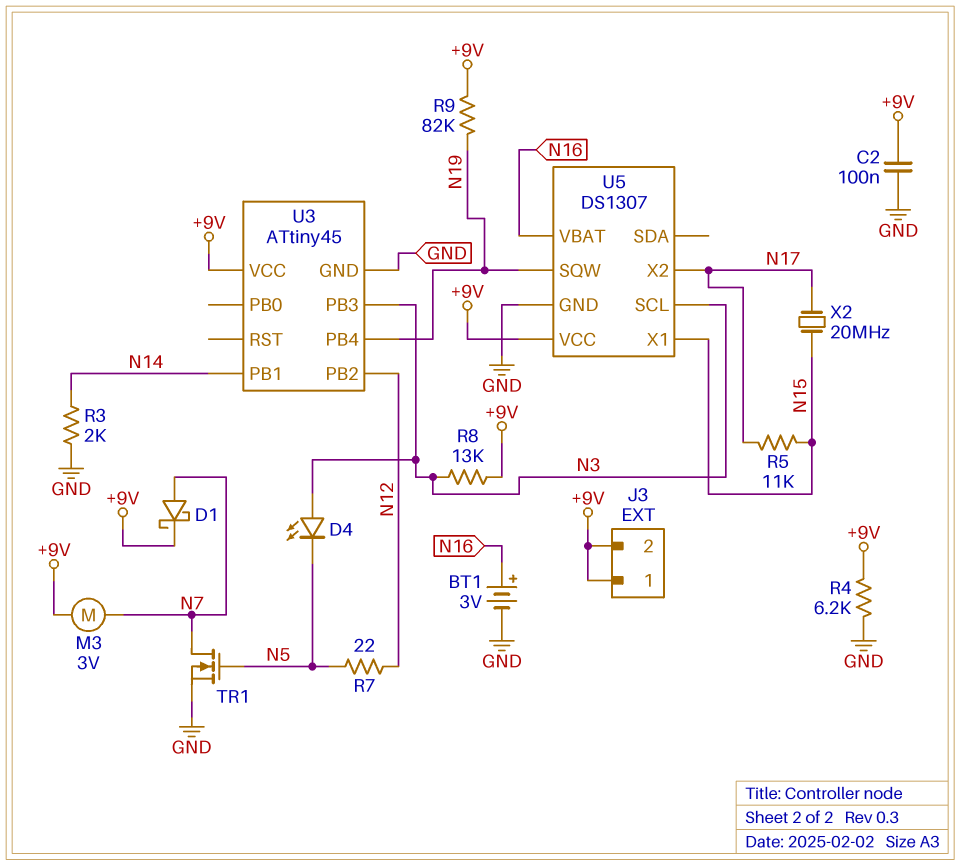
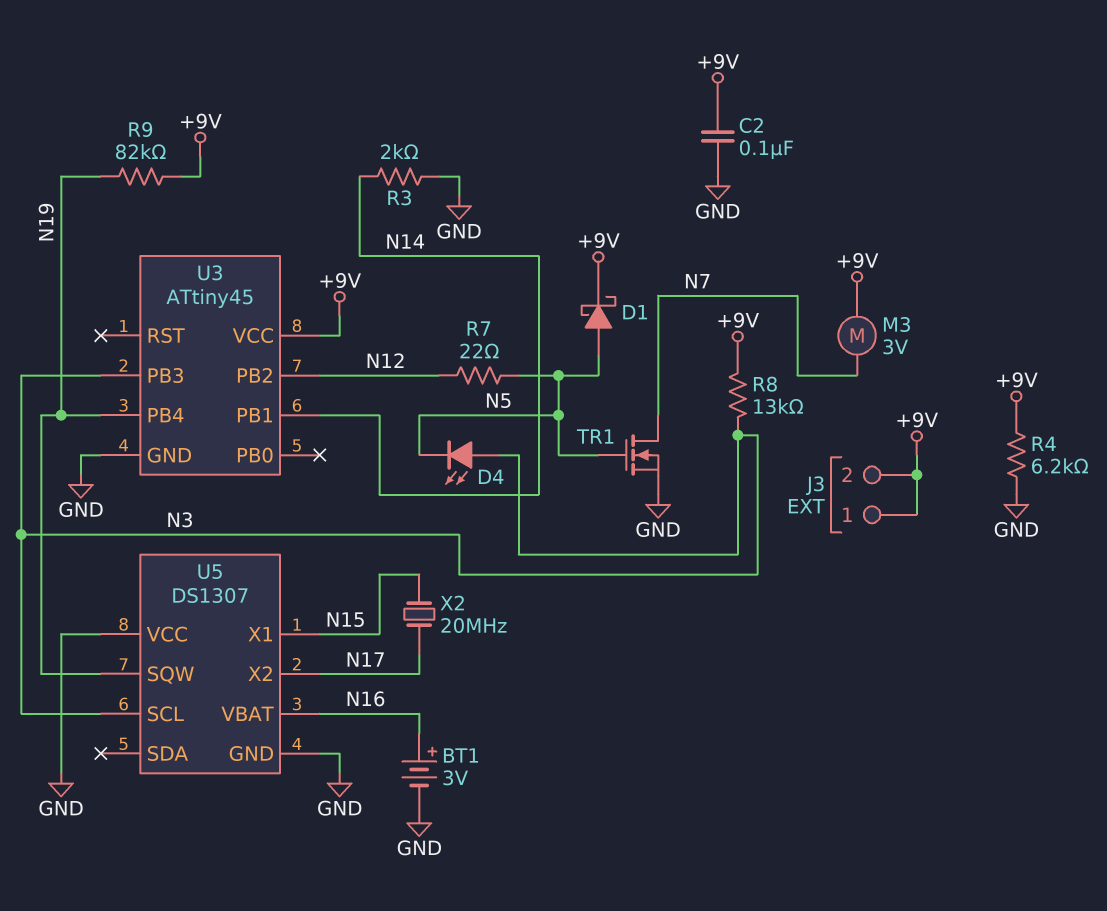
D1: schottky (A N7, K +9V) -> schottky (A N5, K +9V)
R5: 11k (N15, N17) -> none
U5 pin VCC: +9V -> GND

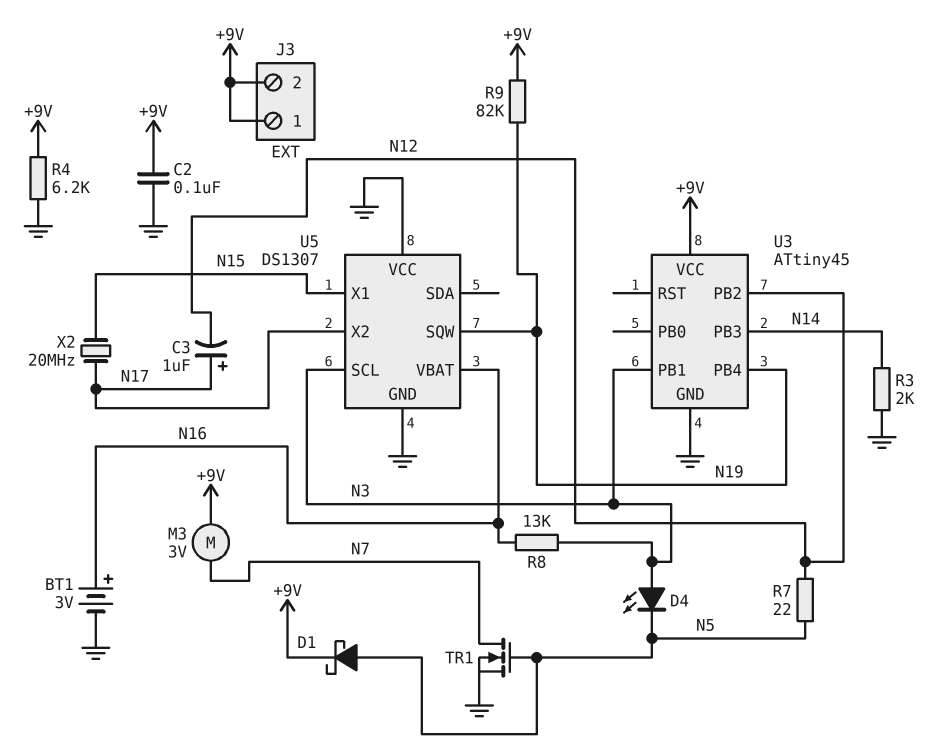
C3: none -> 1uF (plus N17, minus N12)
R8: 13k (+9V, N3) -> 13k (N3, N16)
U3 pin PB1: N14 -> N3
U3 pin PB3: N3 -> N14

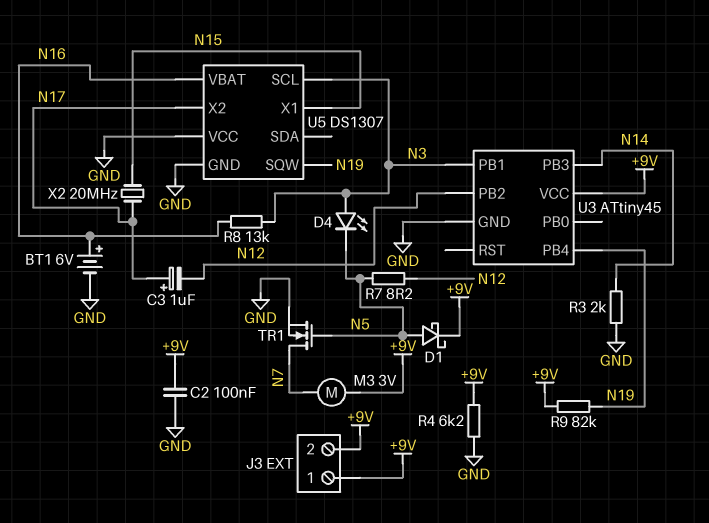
BT1: 3V (plus N16, minus GND) -> 6V (plus N16, minus GND)
R7: 22 (N5, N12) -> 8.2 (N5, N12)

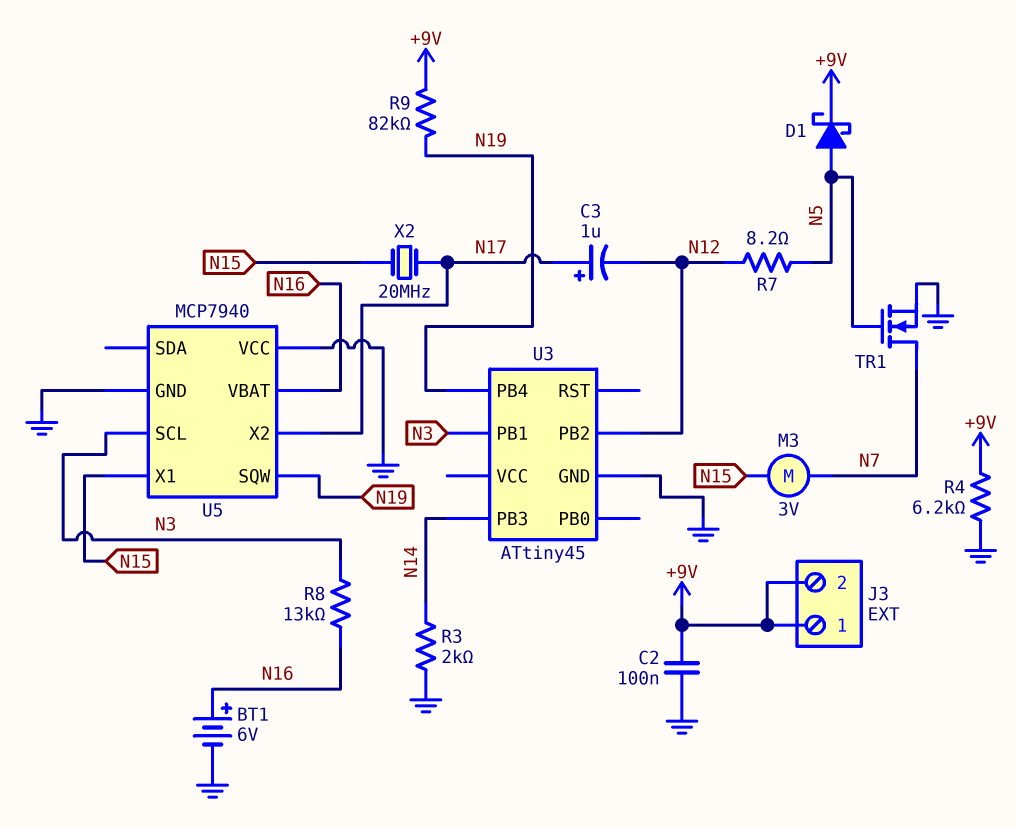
D4: LED (A N3, K N5) -> none
M3: motor 3V (+9V, N7) -> motor 3V (N7, N15)
U3 pin VCC: +9V -> none
U5: DS1307 -> MCP7940

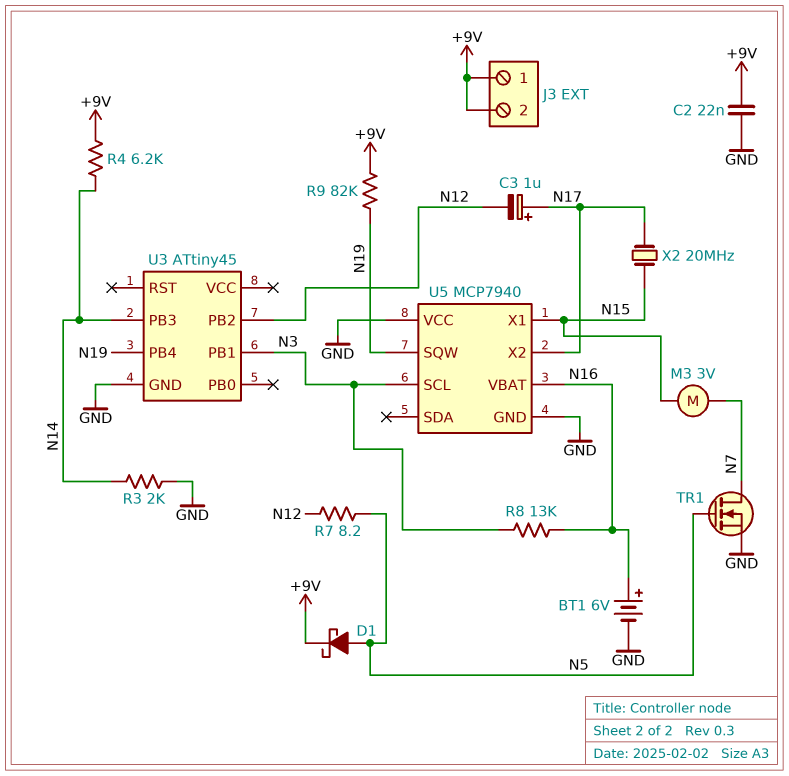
C2: 100nF (+9V, GND) -> 22nF (+9V, GND)
R4: 6.2k (+9V, GND) -> 6.2k (+9V, N14)

